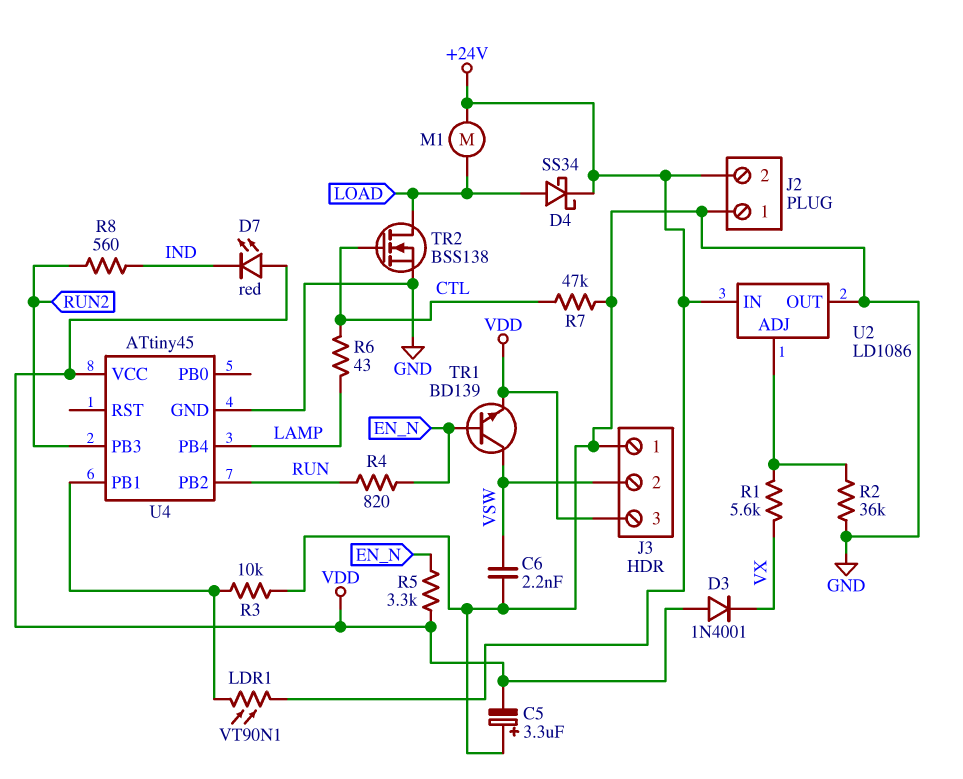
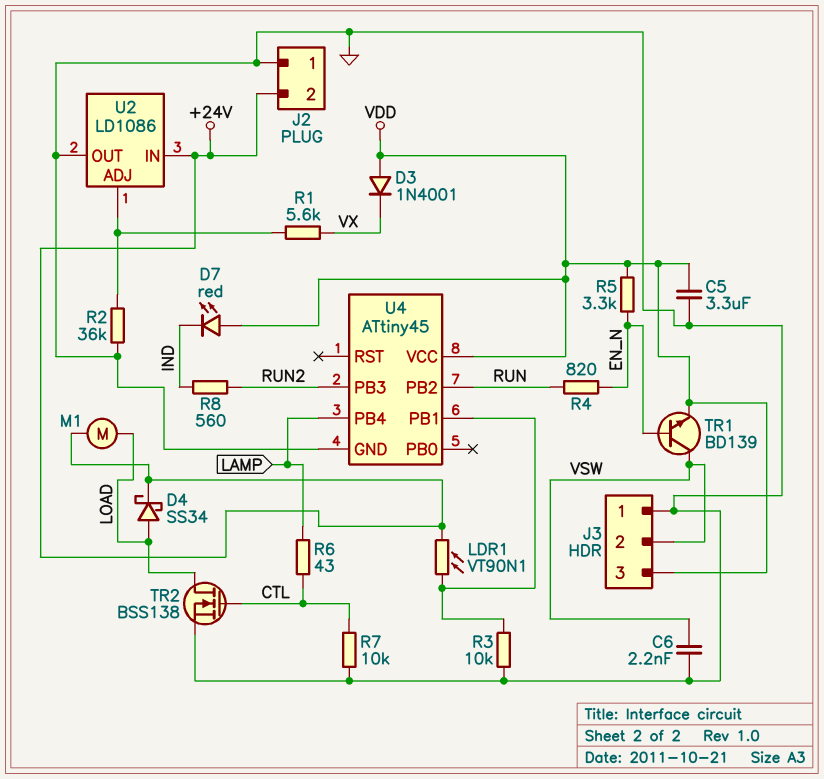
C5: 3.3uF (plus GND, minus VDD) -> 3.3uF (GND, VDD)
R7: 47k (CTL, GND) -> 10k (CTL, GND)

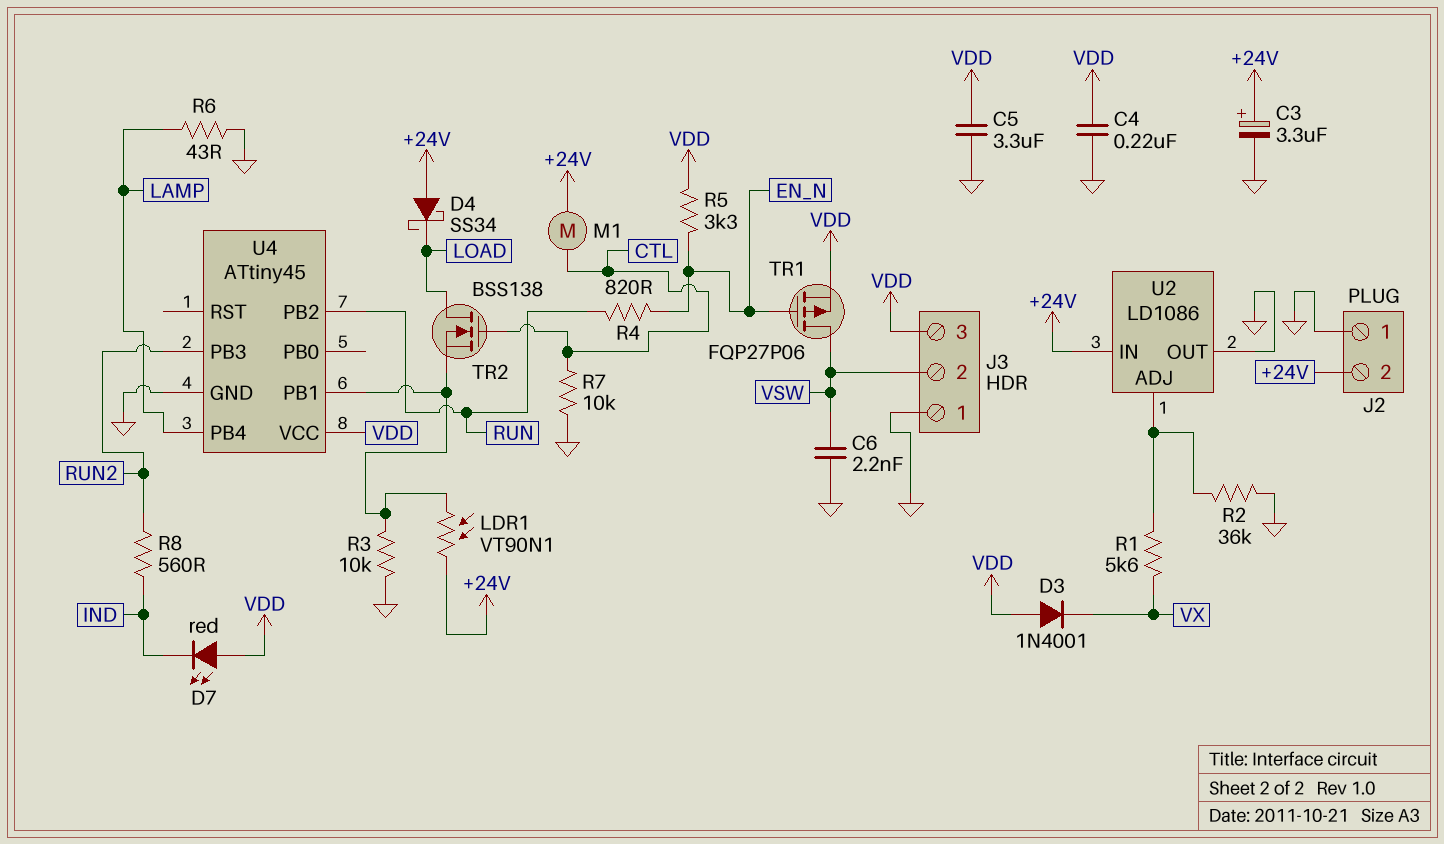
C3: none -> 3.3uF (plus +24V, minus GND)
C4: none -> 220nF (GND, VDD)
D4: schottky SS34 (A LOAD, K +24V) -> schottky SS34 (A +24V, K LOAD)
M1: motor (+24V, LOAD) -> motor (+24V, CTL)
R6: 43 (CTL, LAMP) -> 43 (GND, LAMP)
TR1: NPN BD139 (B EN_N, C VSW, E VDD) -> PMOS FQP27P06 (G EN_N, D VSW, S VDD)
TR2: NMOS BSS138 (G CTL, D LOAD, S GND) -> NMOS BSS138 (G CTL, D LOAD, S U4/PB1)

